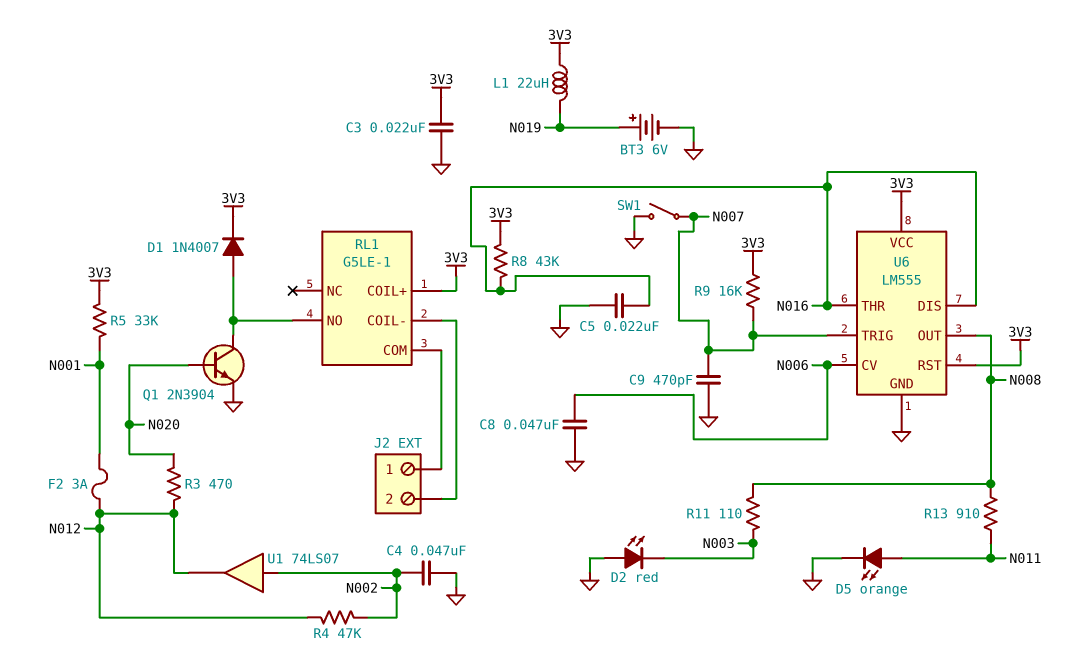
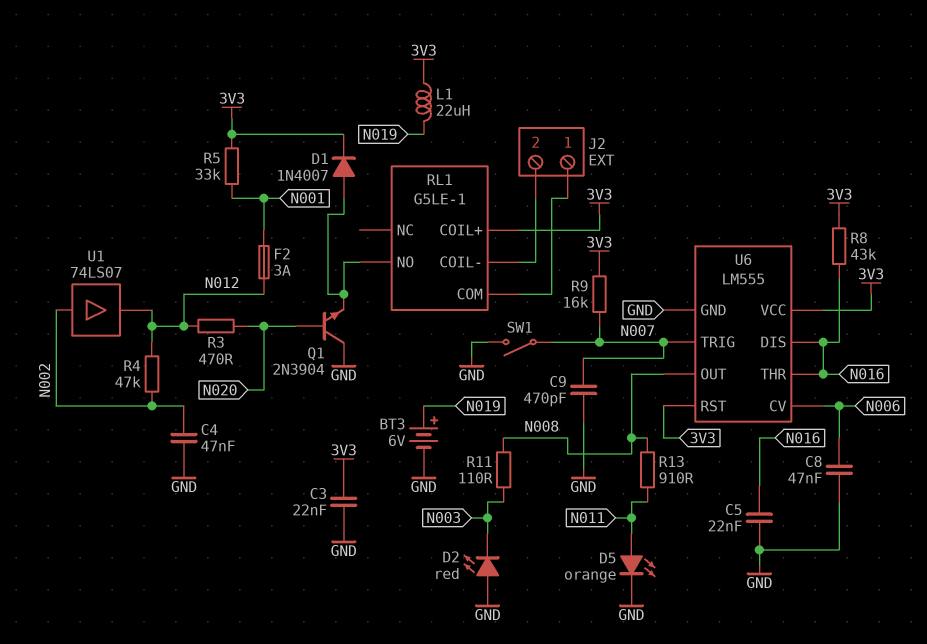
Q1: NPN 2N3904 (B N020, C RL1/NO, E GND) -> NPN 2N3904 (B N020, C GND, E RL1/NO)

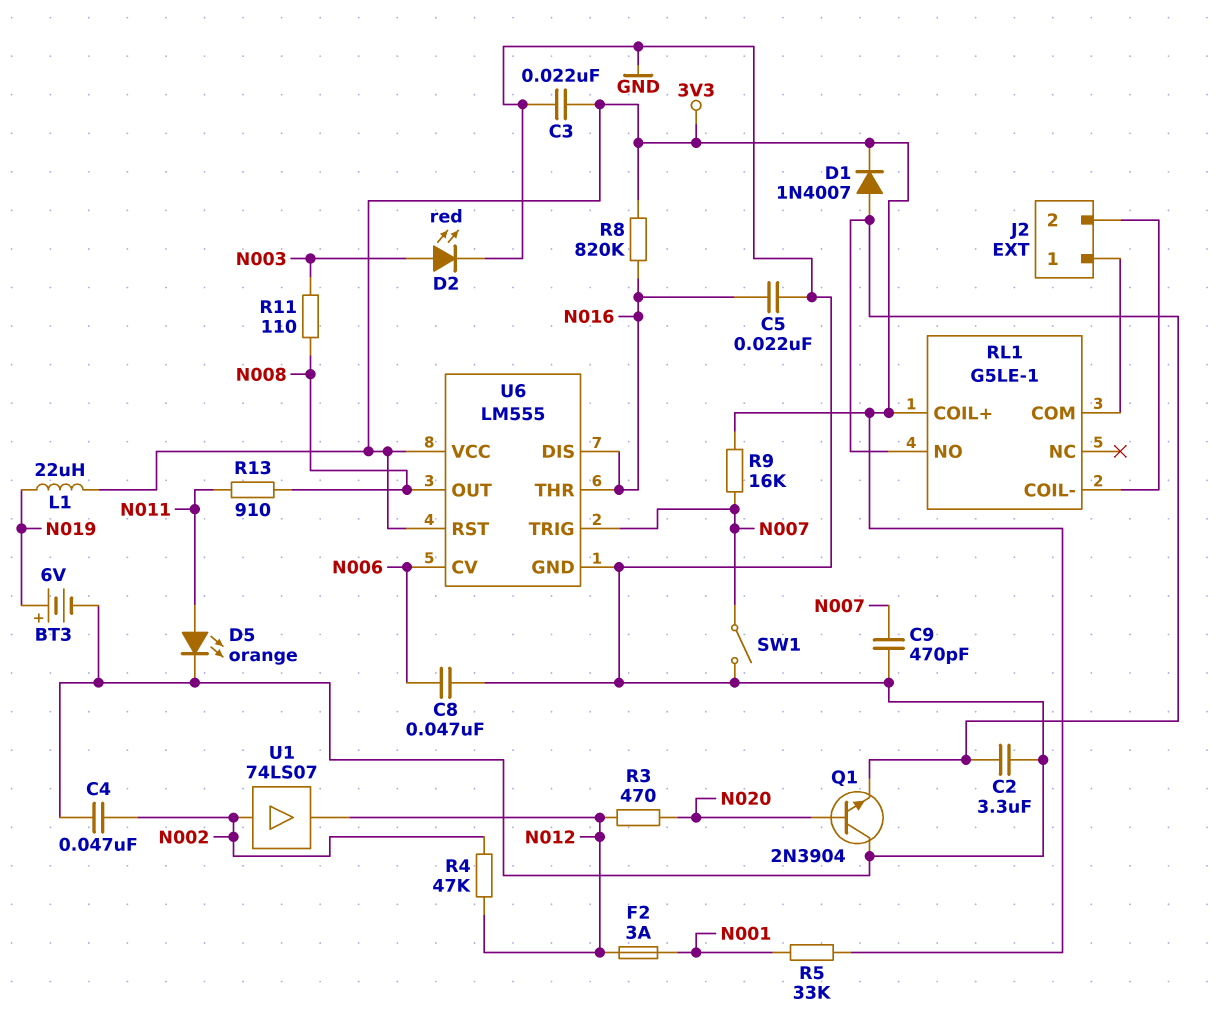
C2: none -> 3.3uF (GND, RL1/NO)
D2: LED red (A GND, K N003) -> LED red (A N003, K GND)
R8: 43k (3V3, N016) -> 820k (3V3, N016)

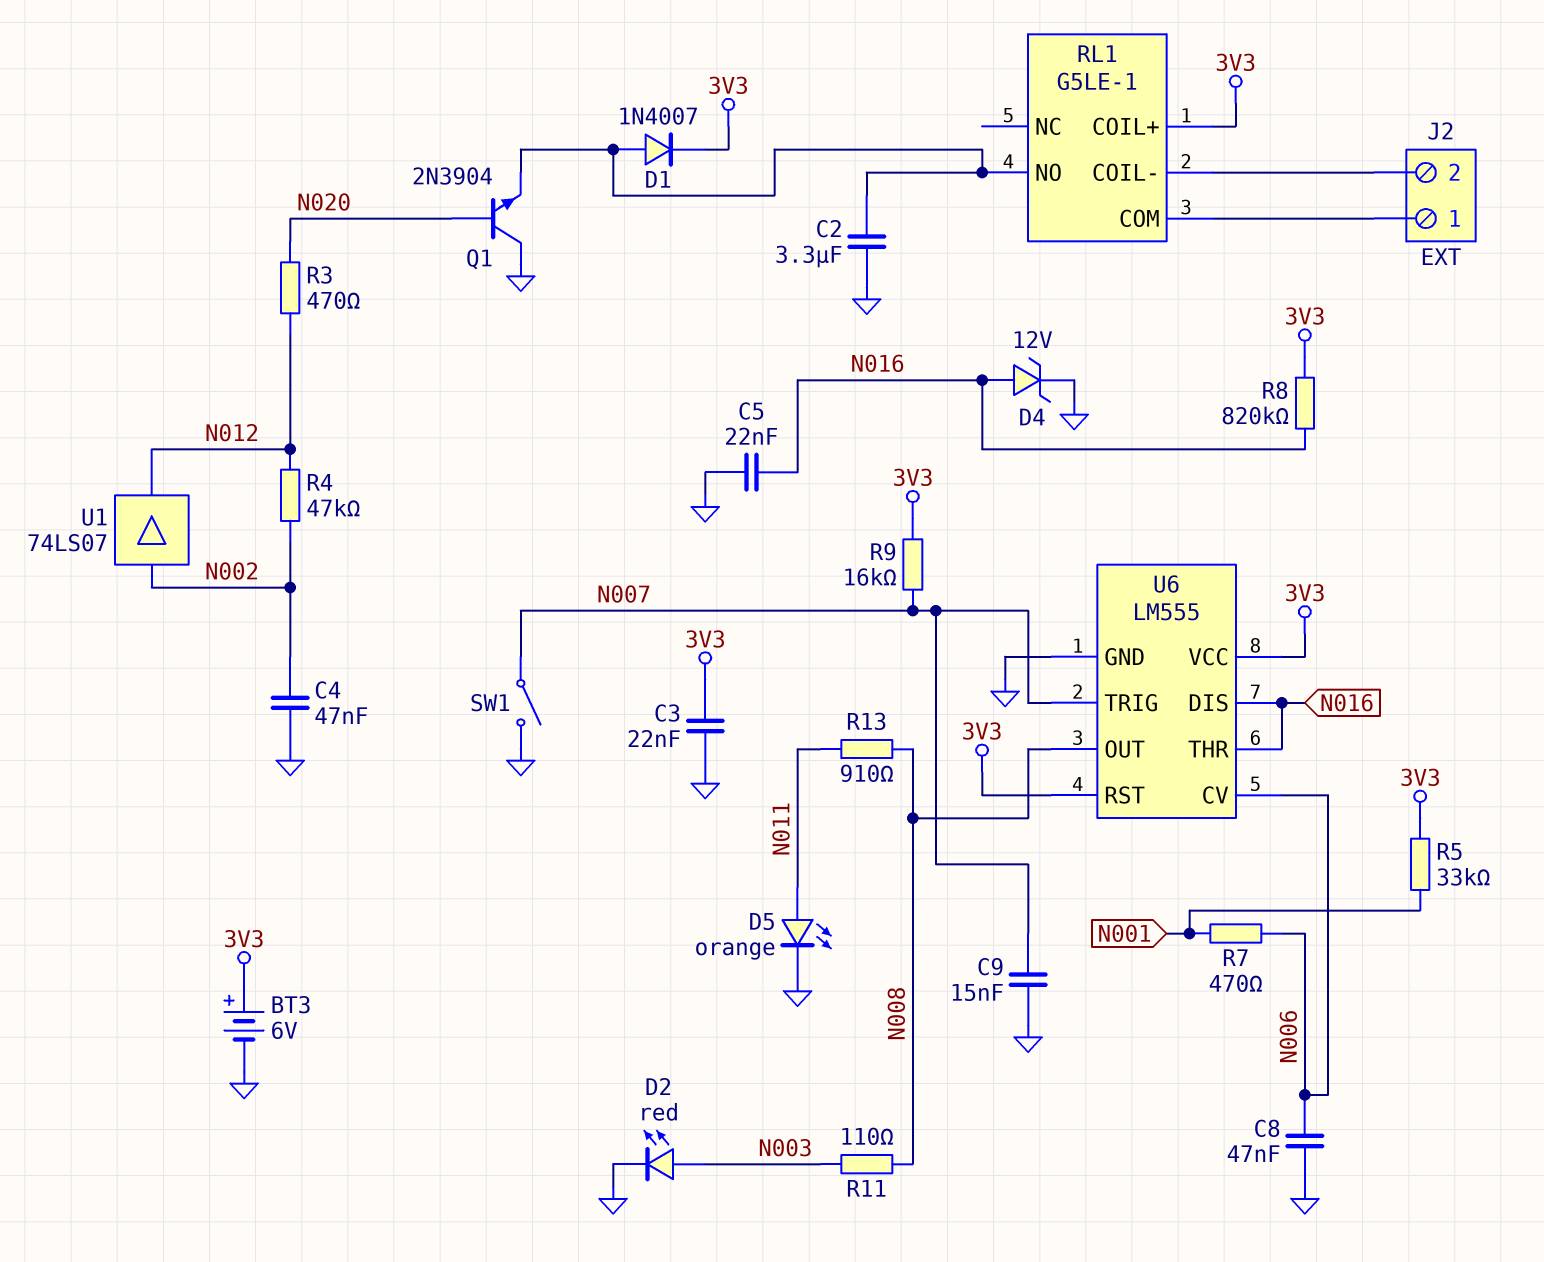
BT3: 6V (plus N019, minus GND) -> 6V (plus 3V3, minus GND)
C9: 470pF (GND, N007) -> 15nF (GND, N007)
D4: none -> zener 12V (A N016, K GND)
F2: 3A (N001, N012) -> none
L1: 22uH (3V3, N019) -> none
R7: none -> 470 (N001, N006)

